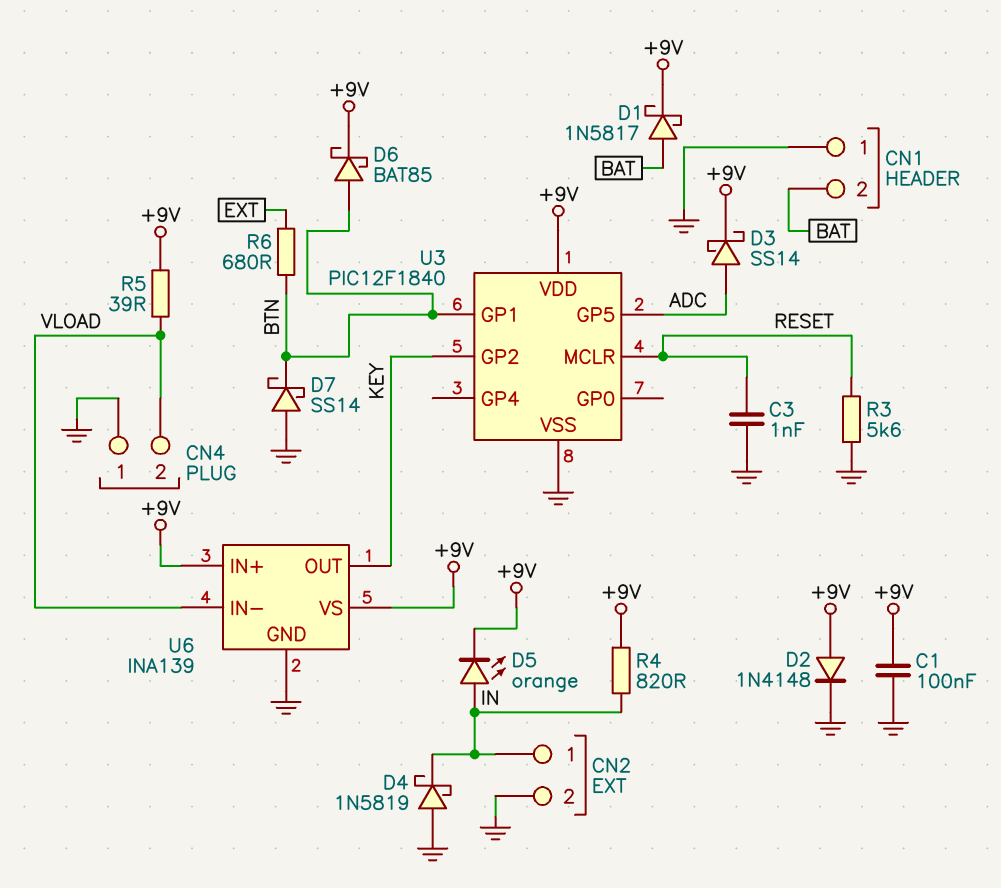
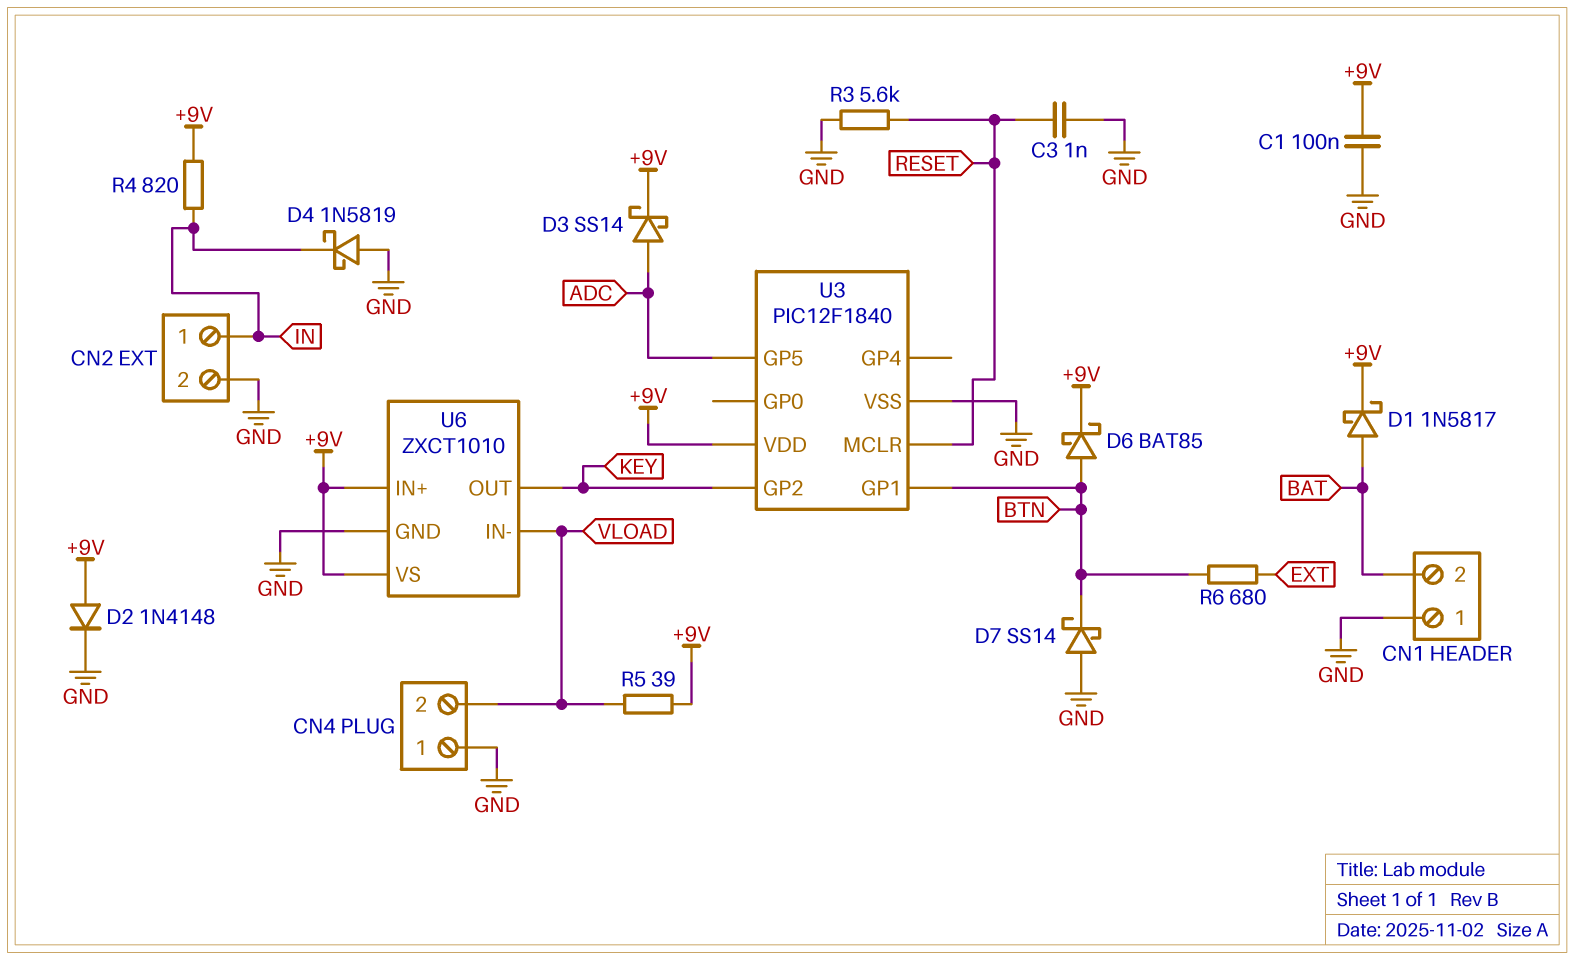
D5: LED orange (A IN, K +9V) -> none
U6: INA139 -> ZXCT1010

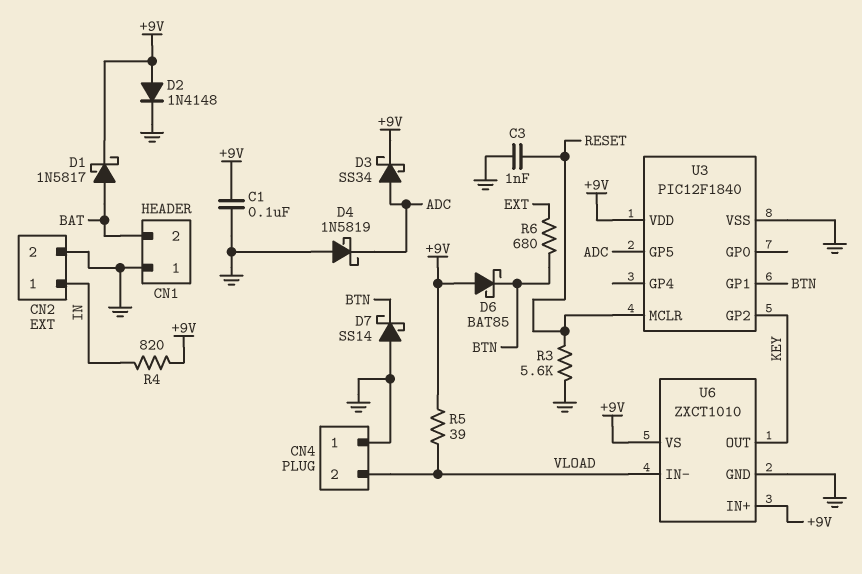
D3: schottky SS14 (A ADC, K +9V) -> schottky SS34 (A ADC, K +9V)
D4: schottky 1N5819 (A GND, K IN) -> schottky 1N5819 (A GND, K ADC)
D6: schottky BAT85 (A BTN, K +9V) -> schottky BAT85 (A +9V, K BTN)

